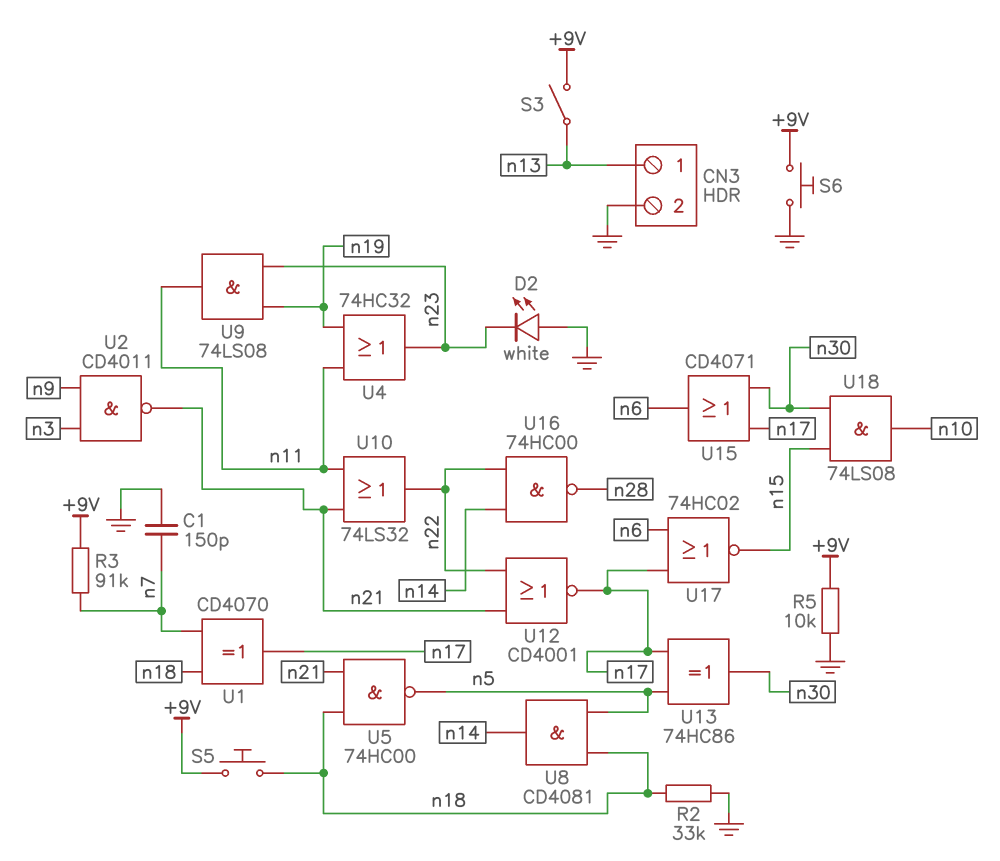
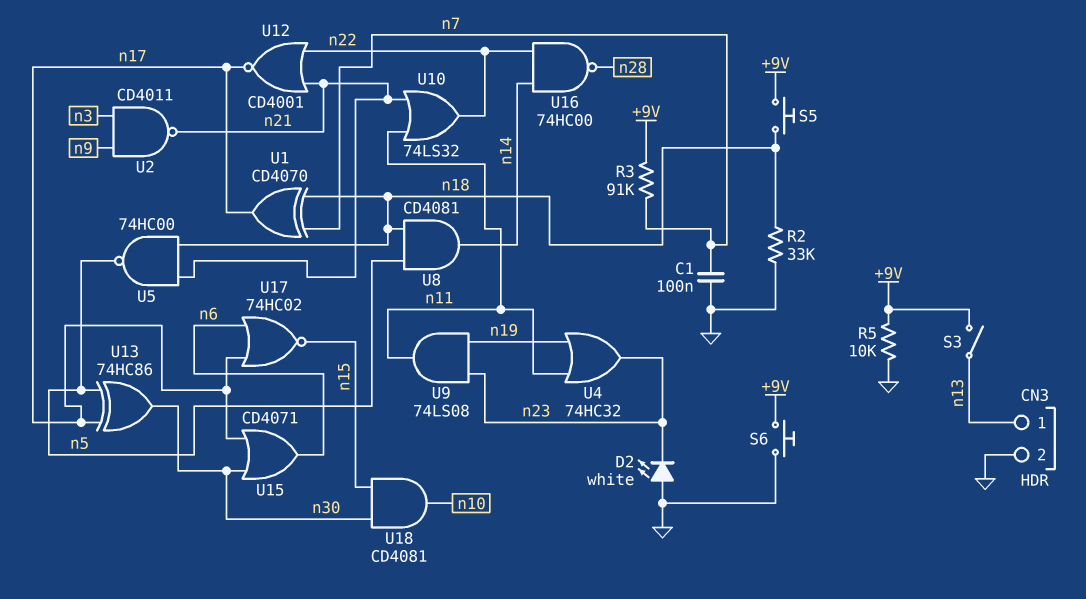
C1: 150pF (GND, n7) -> 100nF (GND, n7)
U18: AND 74LS08 (in n15, in n30, out n10) -> AND CD4081 (in n15, in n30, out n10)

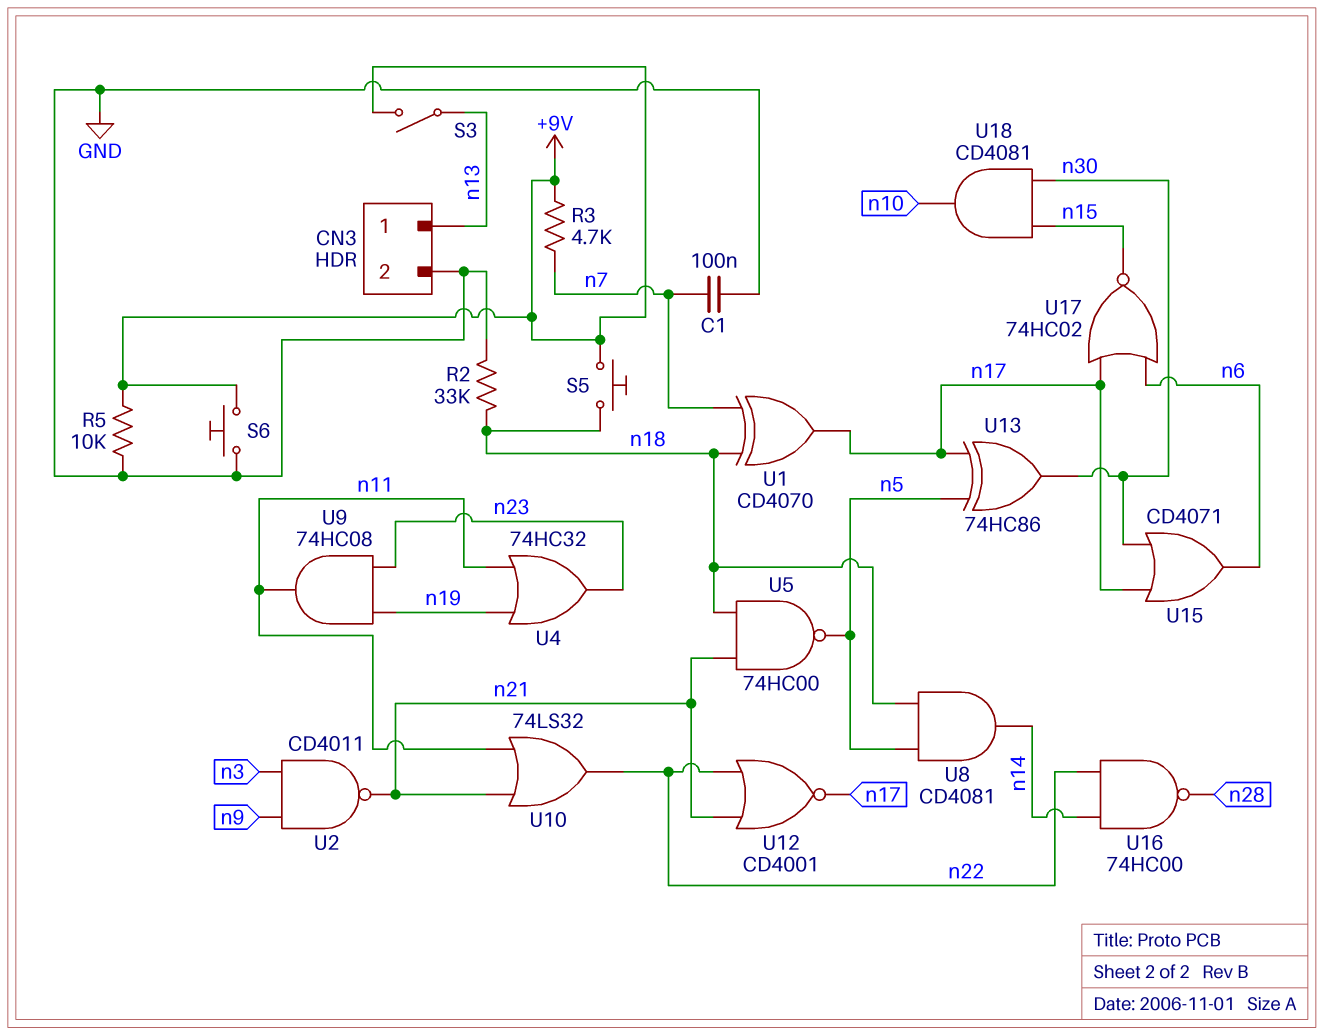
D2: LED white (A GND, K n23) -> none
R3: 91k (+9V, n7) -> 4.7k (+9V, n7)
U9: AND 74LS08 (in n19, in n23, out n11) -> AND 74HC08 (in n19, in n23, out n11)

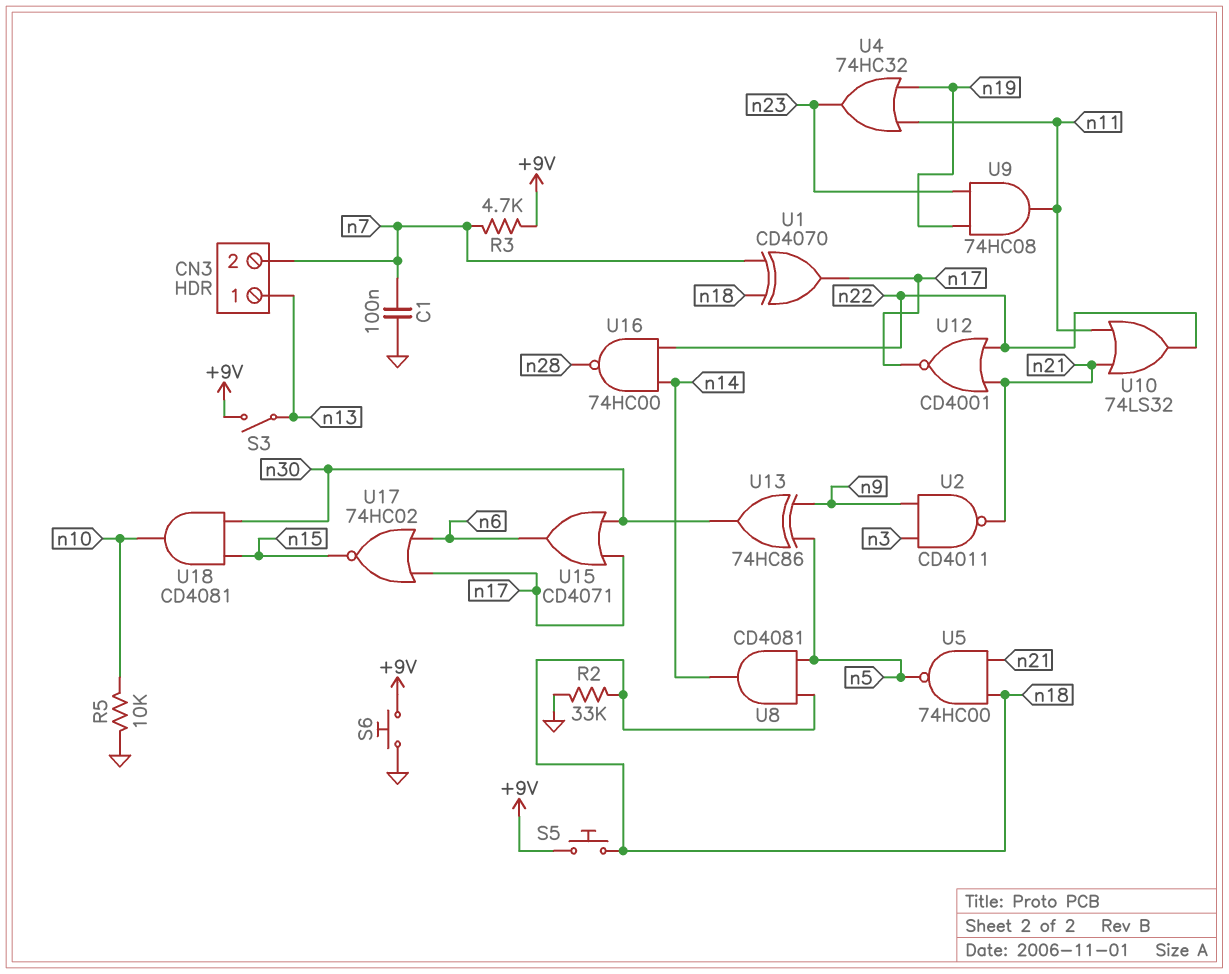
CN3 pin 2: GND -> n7
R5: 10k (+9V, GND) -> 10k (GND, n10)
U13: XOR 74HC86 (in n5, in n17, out n30) -> XOR 74HC86 (in n5, in n9, out n30)

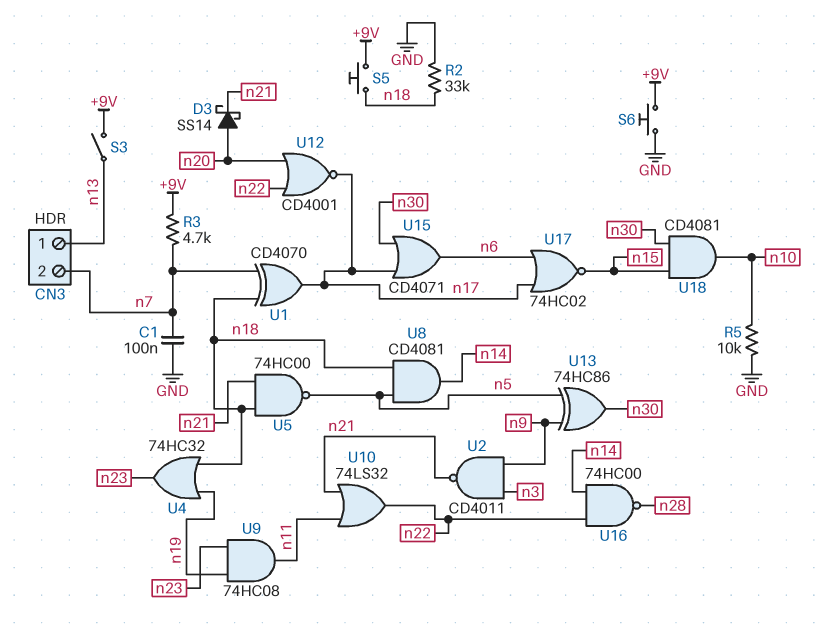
D3: none -> schottky SS14 (A n20, K n21)
U4: OR 74HC32 (in n11, in n19, out n23) -> OR 74HC32 (in n18, in n19, out n23)
U12: NOR CD4001 (in n21, in n22, out n17) -> NOR CD4001 (in n20, in n22, out n17)

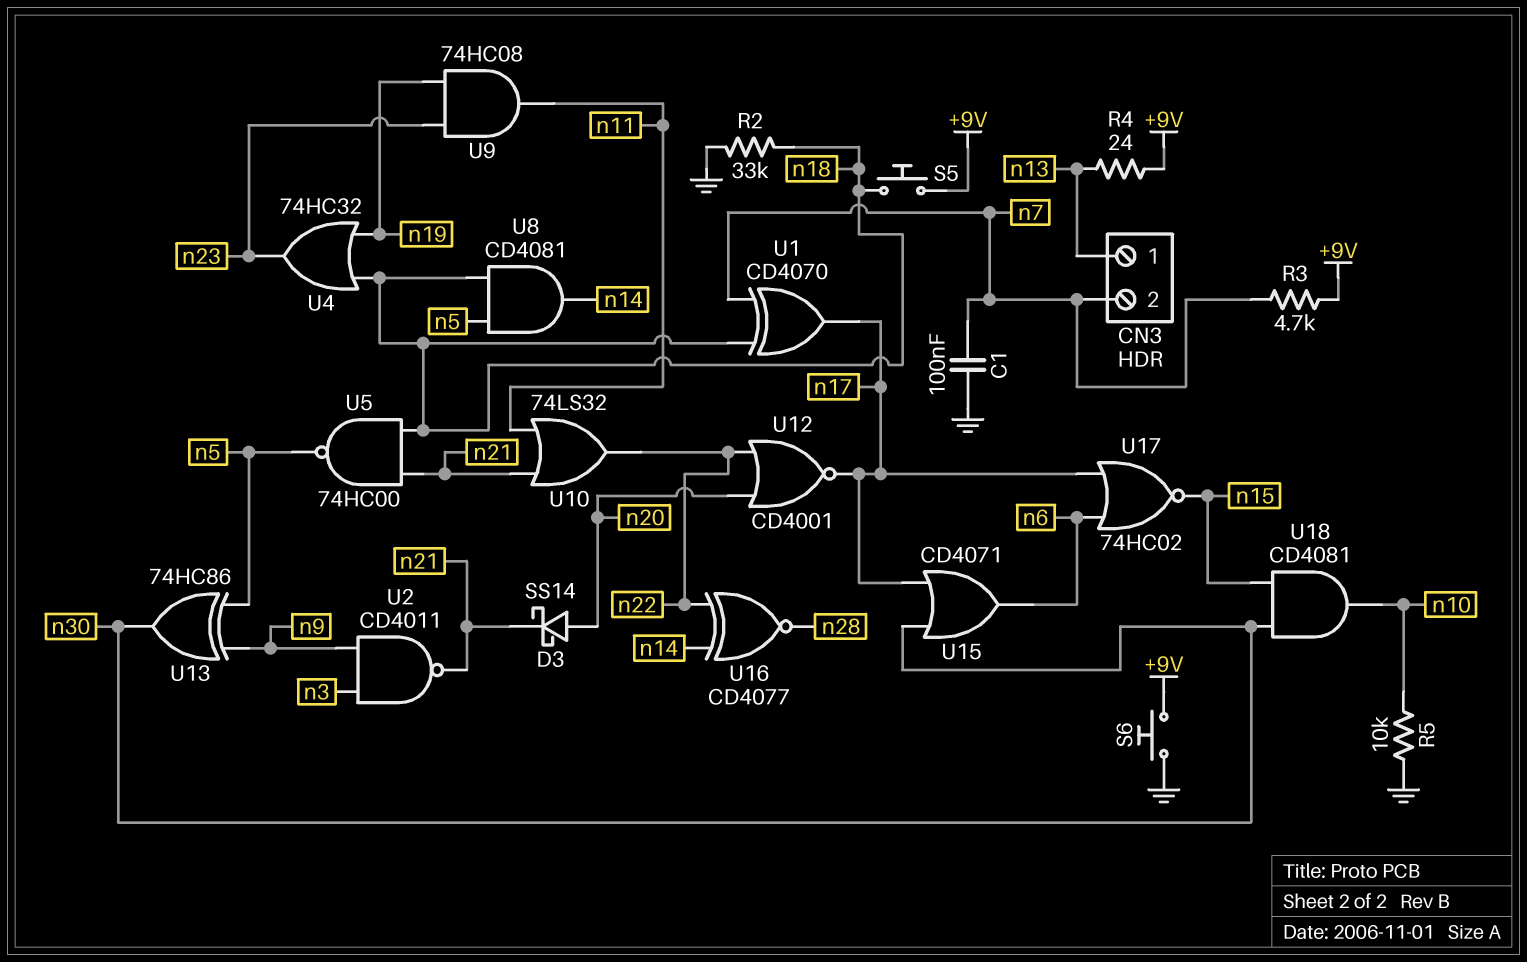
R4: none -> 24 (+9V, n13)
S3: switch (+9V, n13) -> none
U16: NAND 74HC00 (in n14, in n22, out n28) -> XNOR CD4077 (in n14, in n22, out n28)

